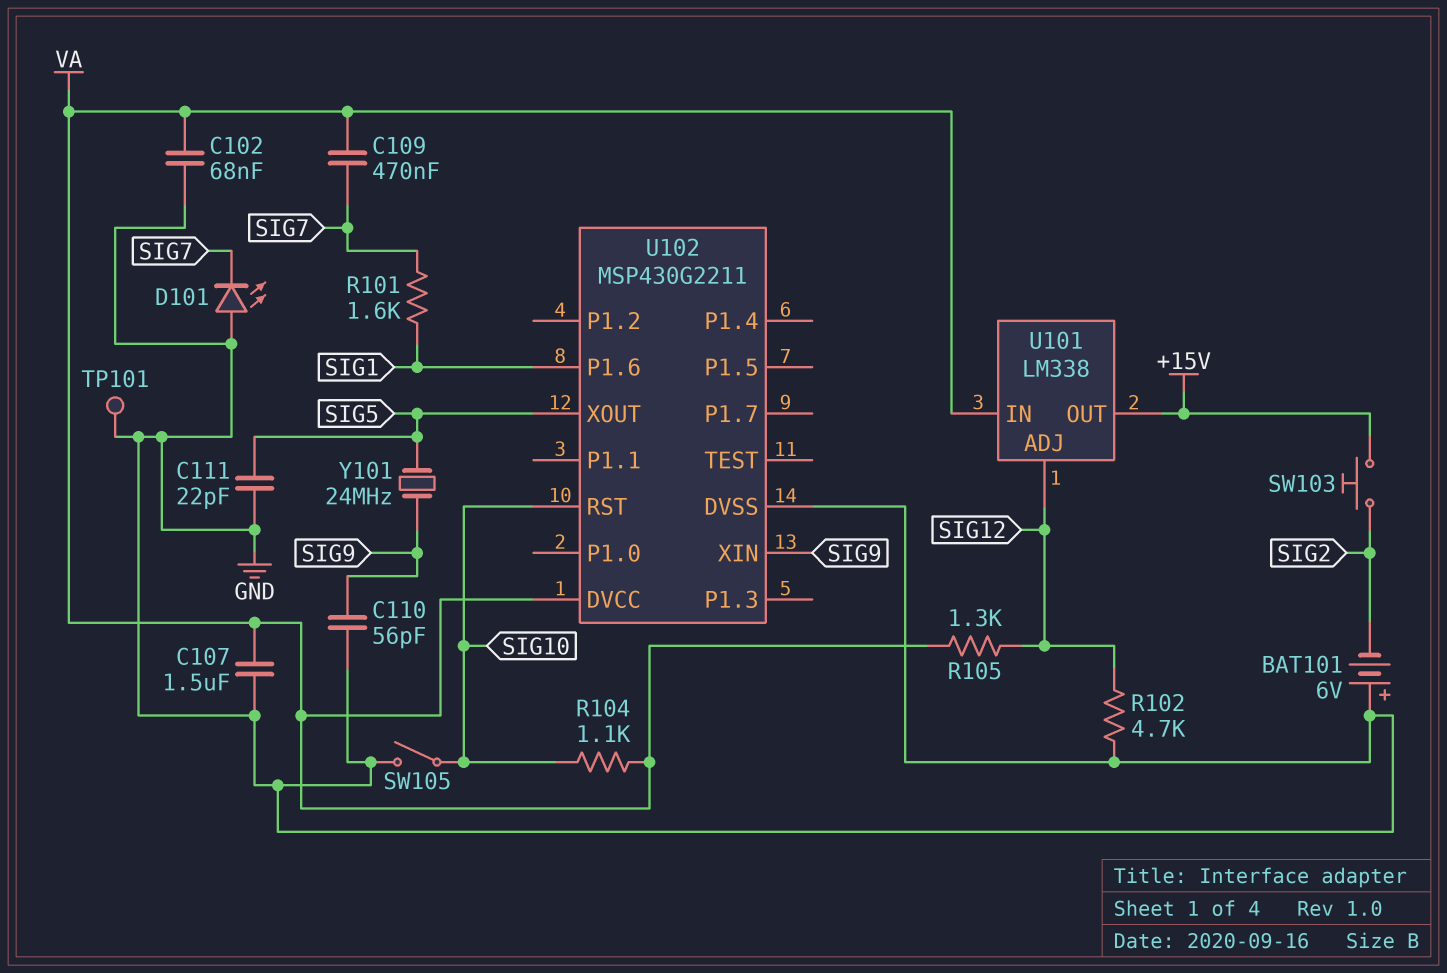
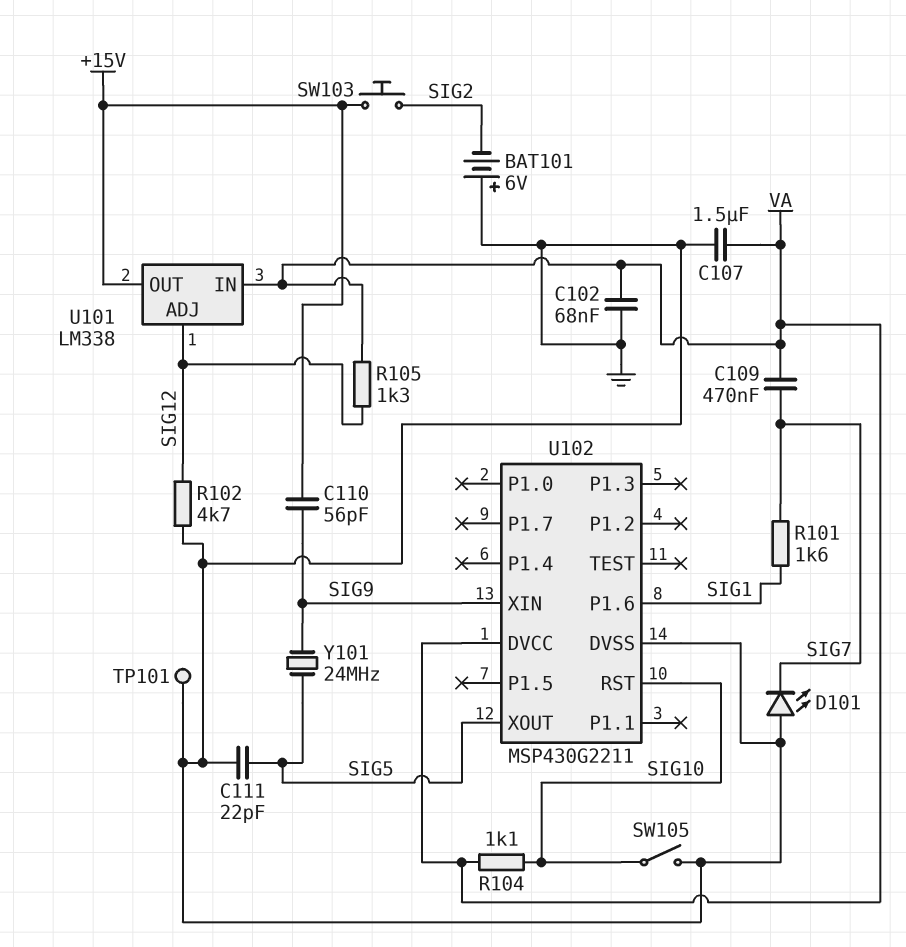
C110: 56pF (GND, SIG9) -> 56pF (+15V, SIG9)

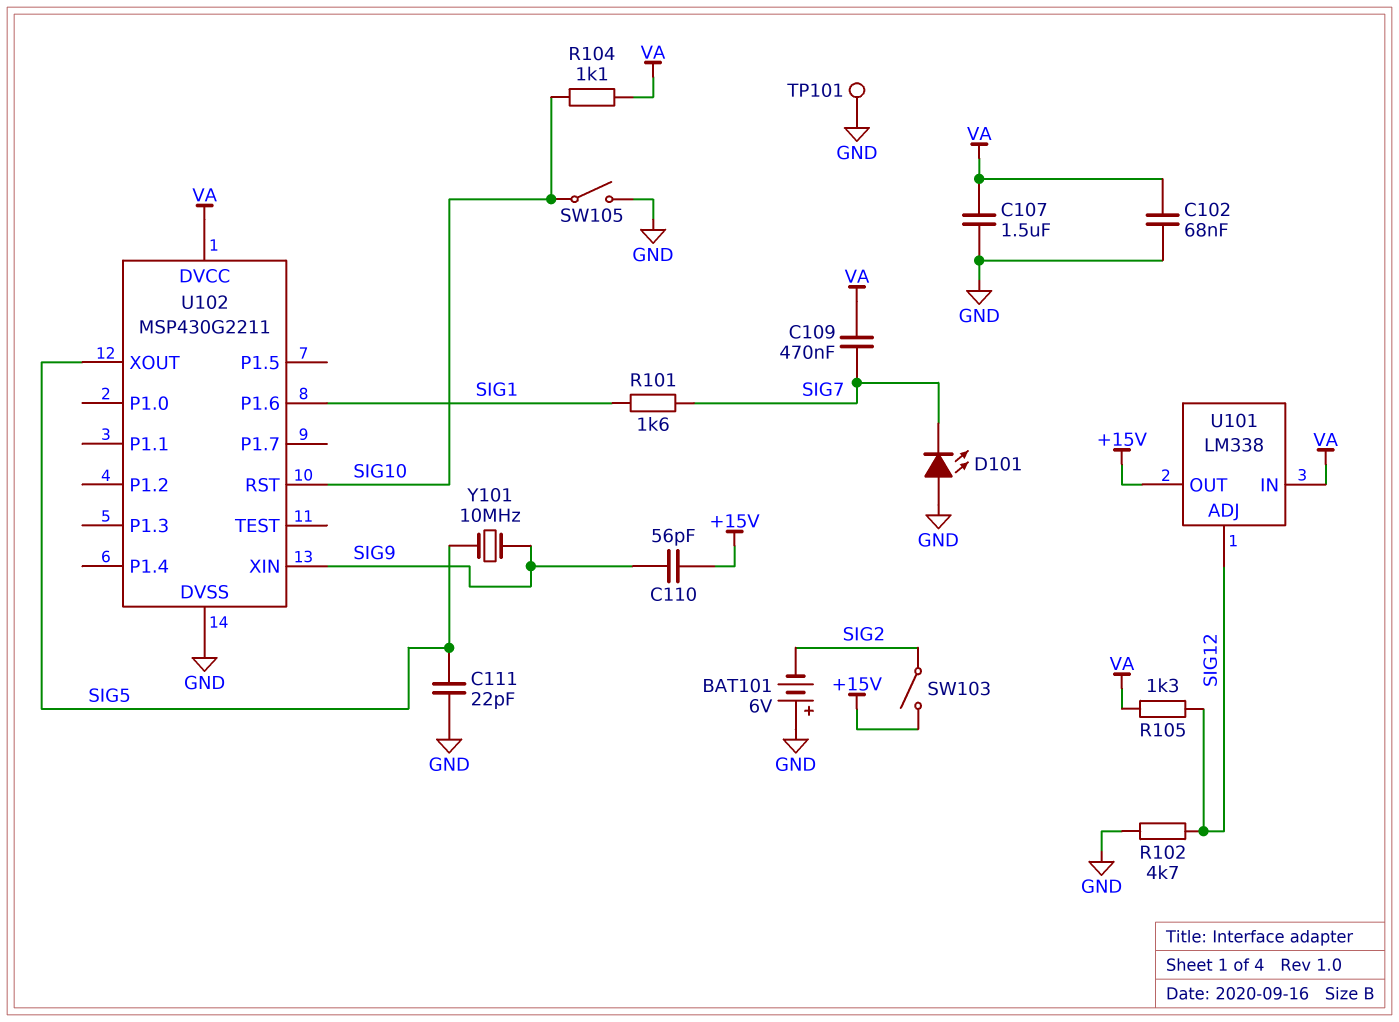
SW103: button (+15V, SIG2) -> switch (+15V, SIG2)
Y101: 24MHz (SIG5, SIG9) -> 10MHz (SIG5, SIG9)

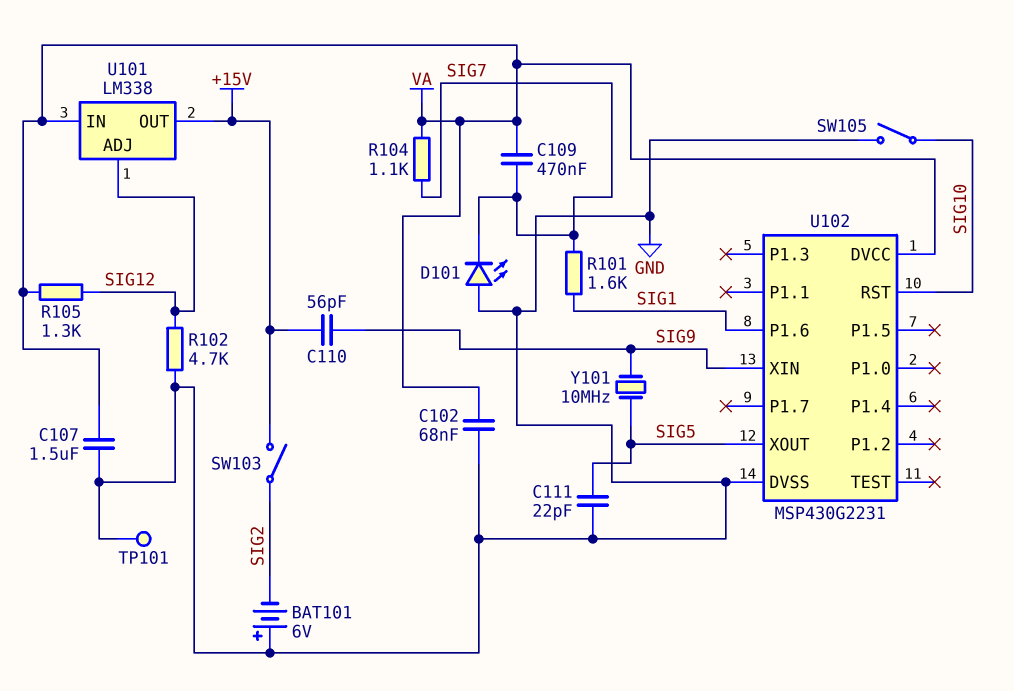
R104: 1.1k (SIG10, VA) -> 1.1k (SIG7, VA)
U102: MSP430G2211 -> MSP430G2231

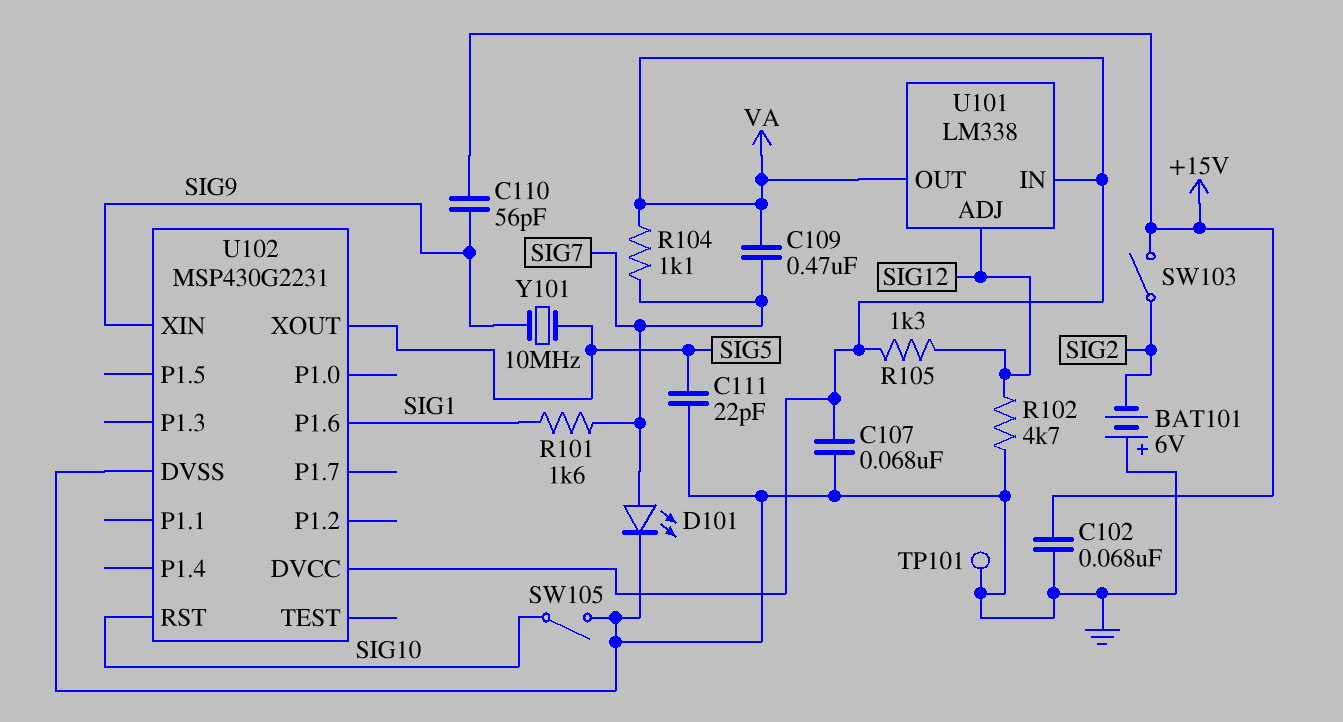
C102: 68nF (GND, VA) -> 68nF (+15V, GND)
C107: 1.5uF (GND, VA) -> 68nF (GND, VA)
D101: LED (A GND, K SIG7) -> LED (A SIG7, K GND)
U101 pin OUT: +15V -> VA

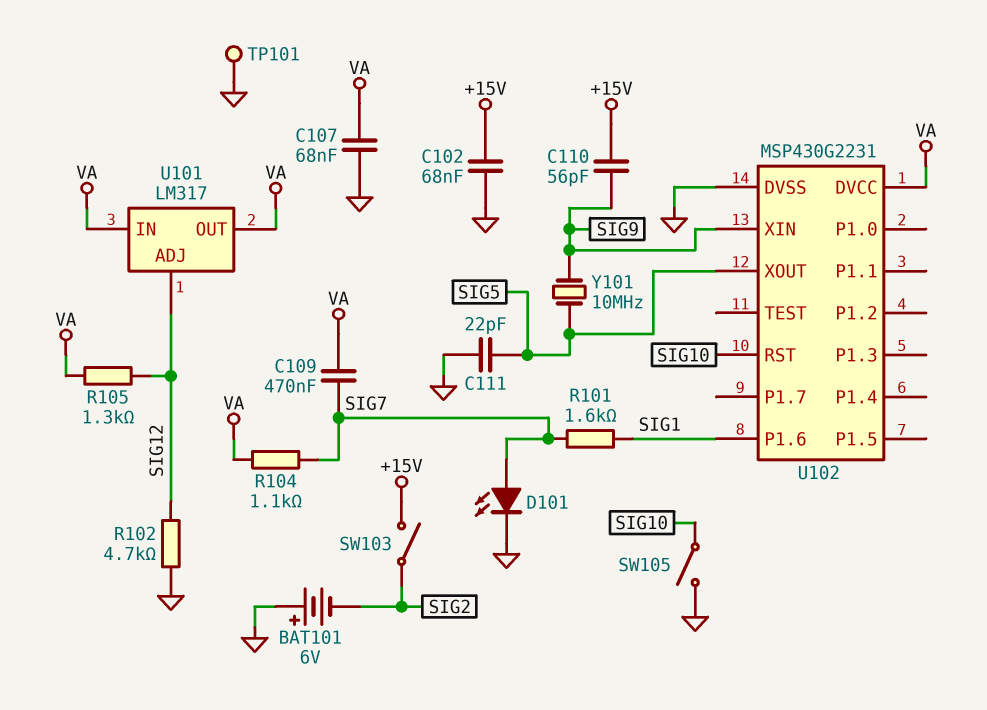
U101: LM338 -> LM317

